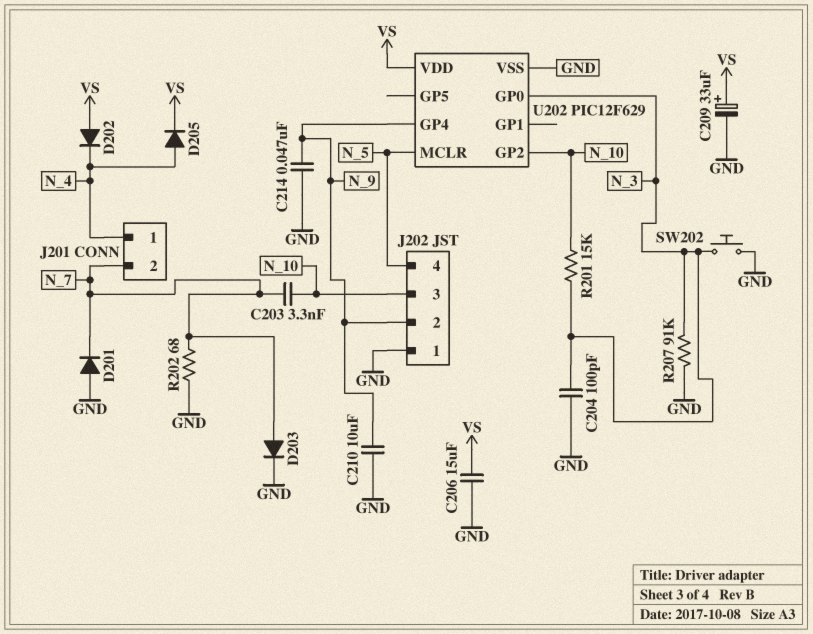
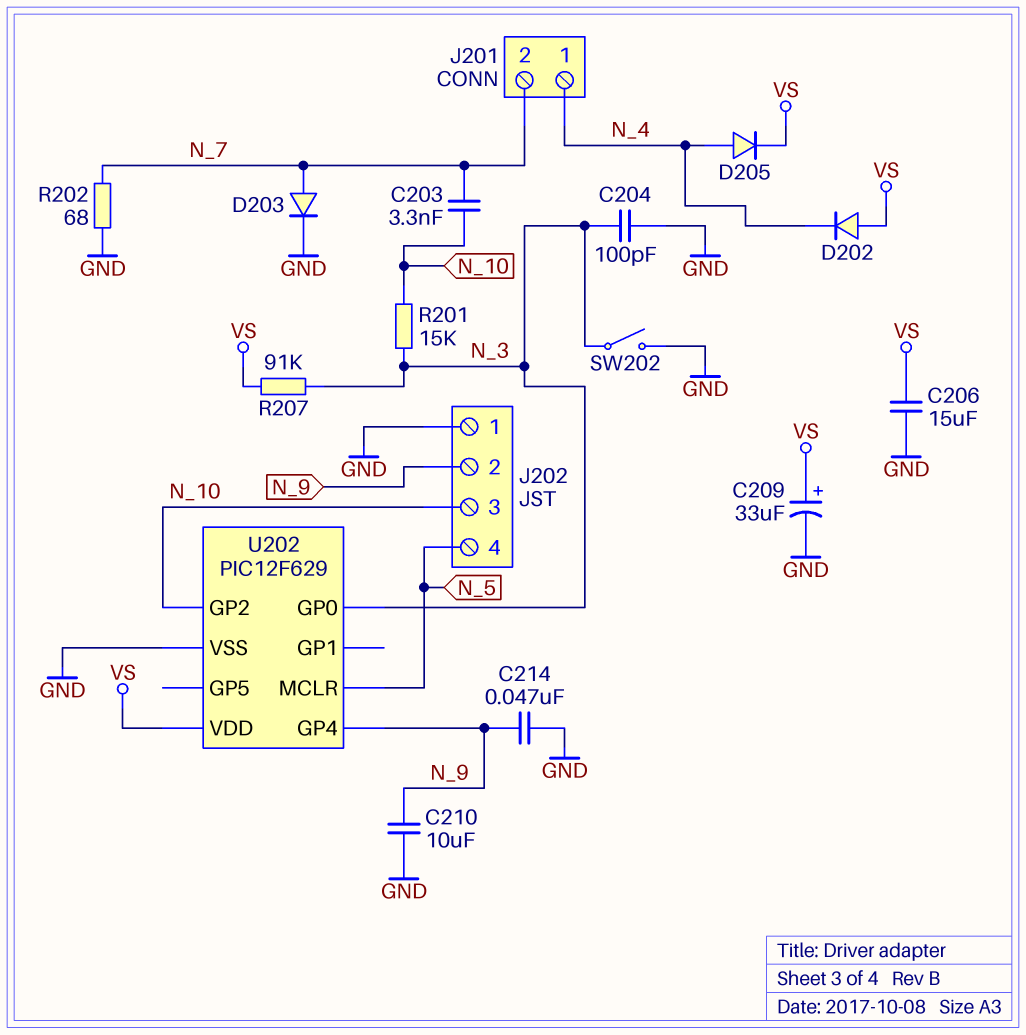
D201: diode (A GND, K N_7) -> none
R207: 91k (GND, N_3) -> 91k (N_3, VS)
SW202: button (GND, N_3) -> switch (GND, N_3)

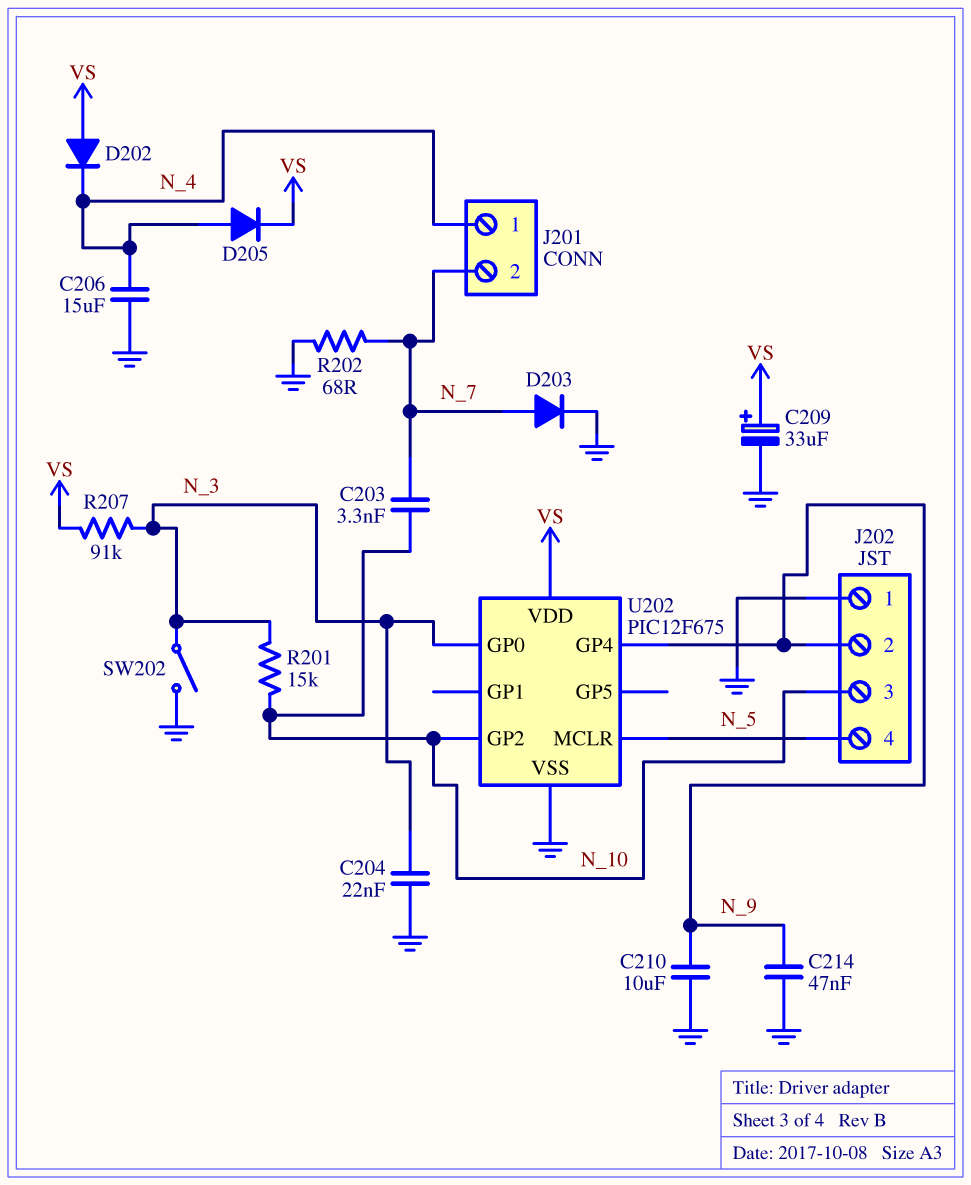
C204: 100pF (GND, N_3) -> 22nF (GND, N_3)
C206: 15uF (GND, VS) -> 15uF (GND, N_4)
U202: PIC12F629 -> PIC12F675

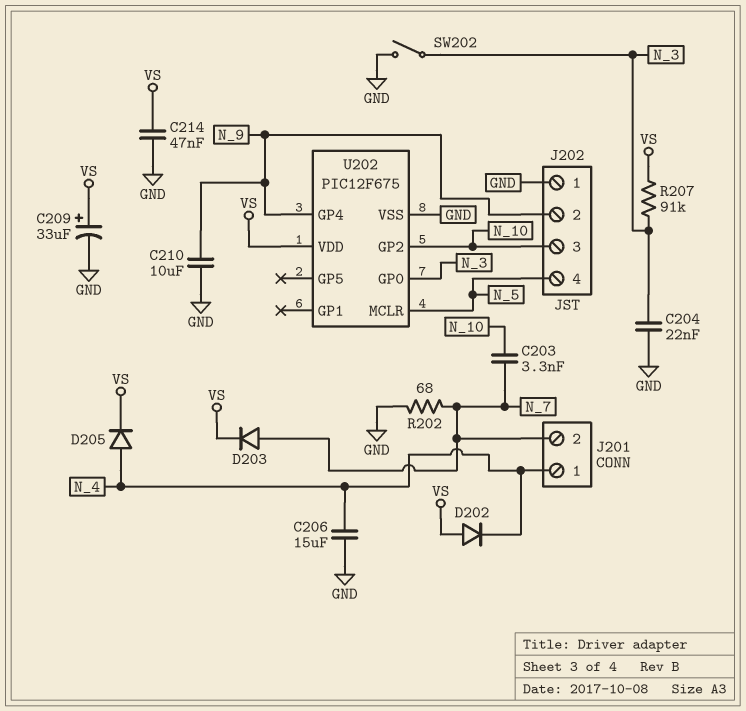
C214: 47nF (GND, N_9) -> 47nF (GND, VS)
D203: diode (A N_7, K GND) -> diode (A N_7, K VS)
R201: 15k (N_3, N_10) -> none

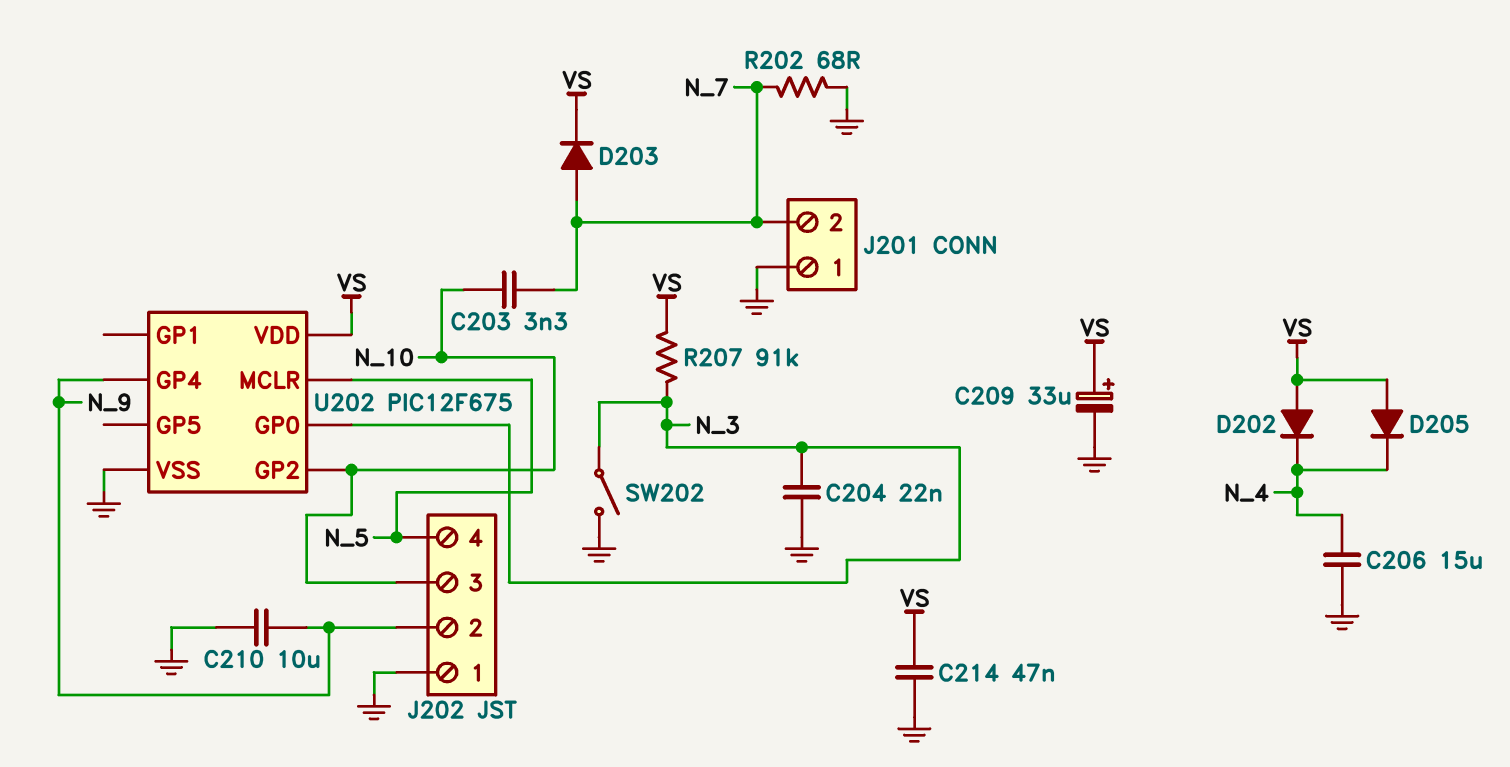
D205: diode (A N_4, K VS) -> diode (A VS, K N_4)
J201 pin 1: N_4 -> GND

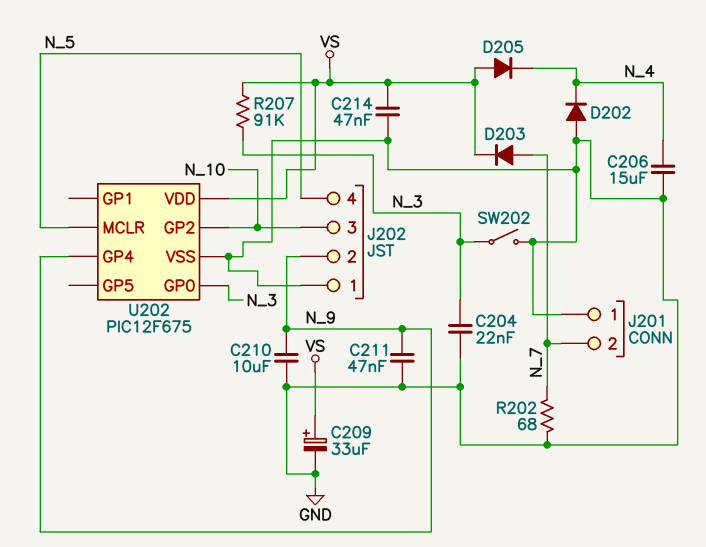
C203: 3.3nF (N_7, N_10) -> none
C211: none -> 47nF (GND, N_9)
D202: diode (A VS, K N_4) -> diode (A GND, K N_4)

